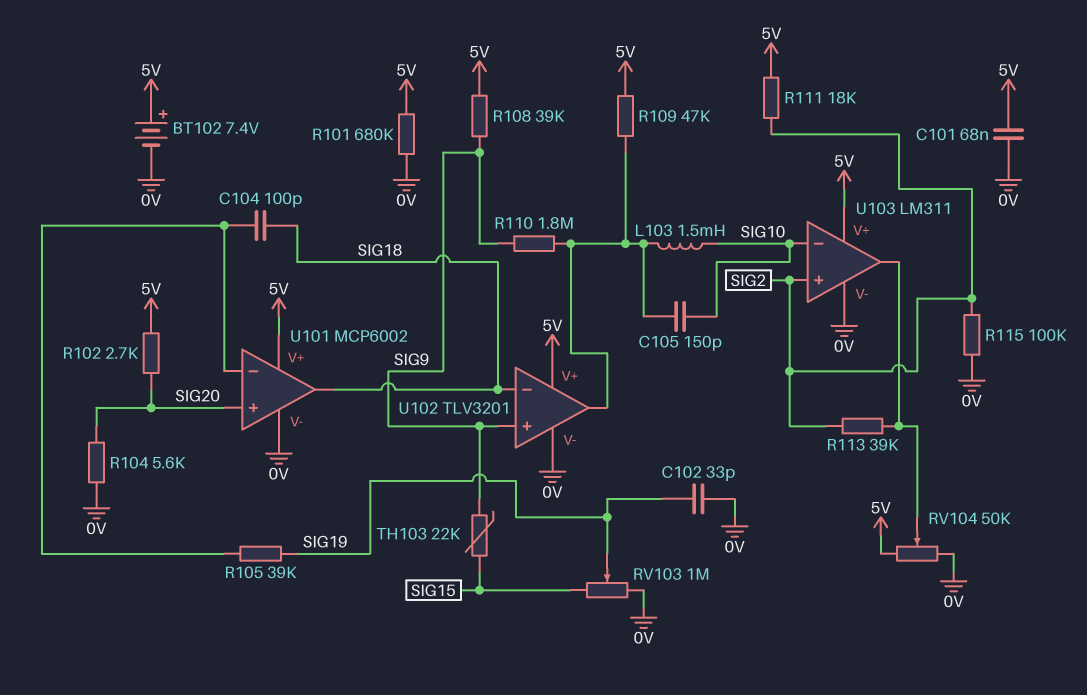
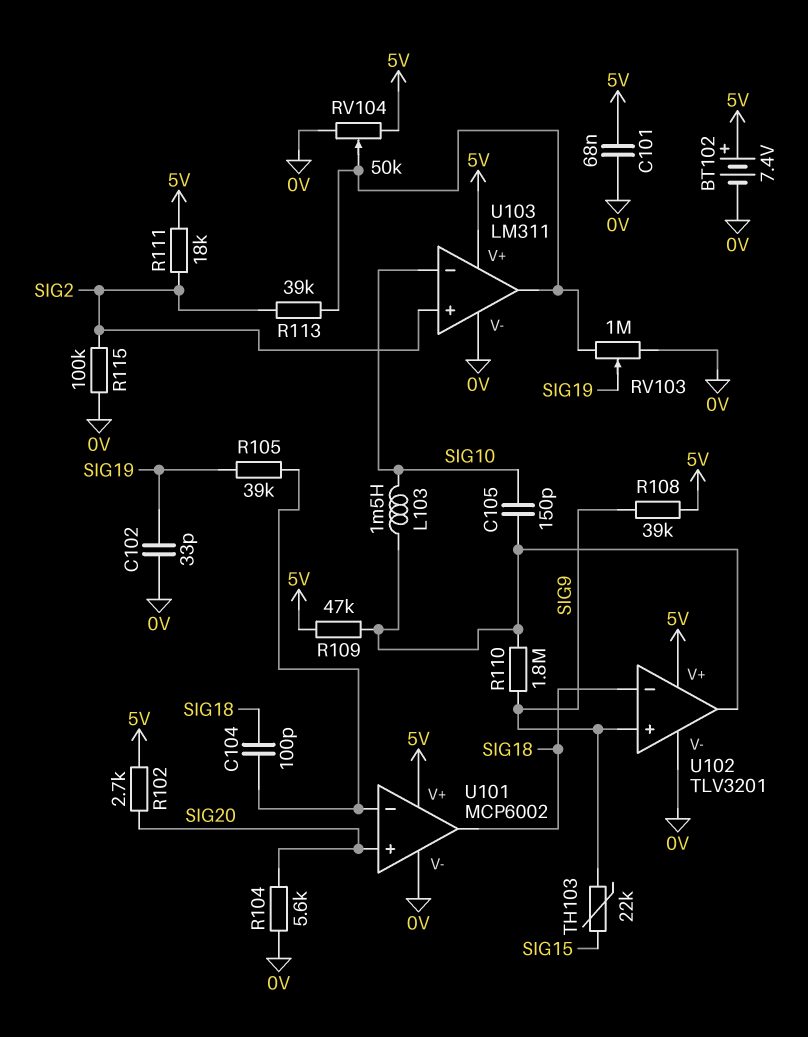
R101: 680k (0V, 5V) -> none
RV103: 1M (0V, SIG15, wiper SIG19) -> 1M (0V, U103/out, wiper SIG19)

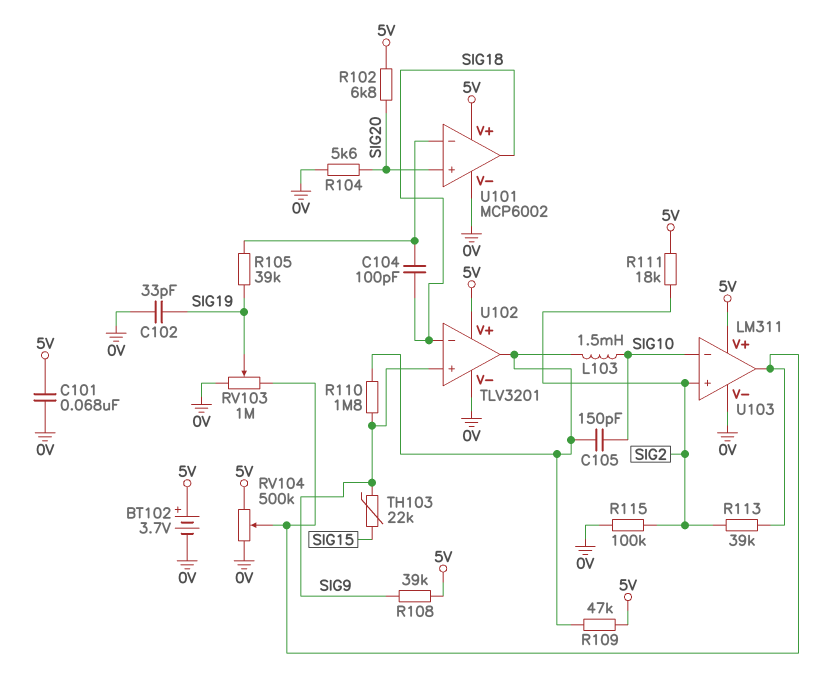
BT102: 7.4V (plus 5V, minus 0V) -> 3.7V (plus 5V, minus 0V)
R102: 2.7k (5V, SIG20) -> 6.8k (5V, SIG20)
RV104: 50k (0V, 5V, wiper U103/out) -> 500k (0V, 5V, wiper U103/out)

